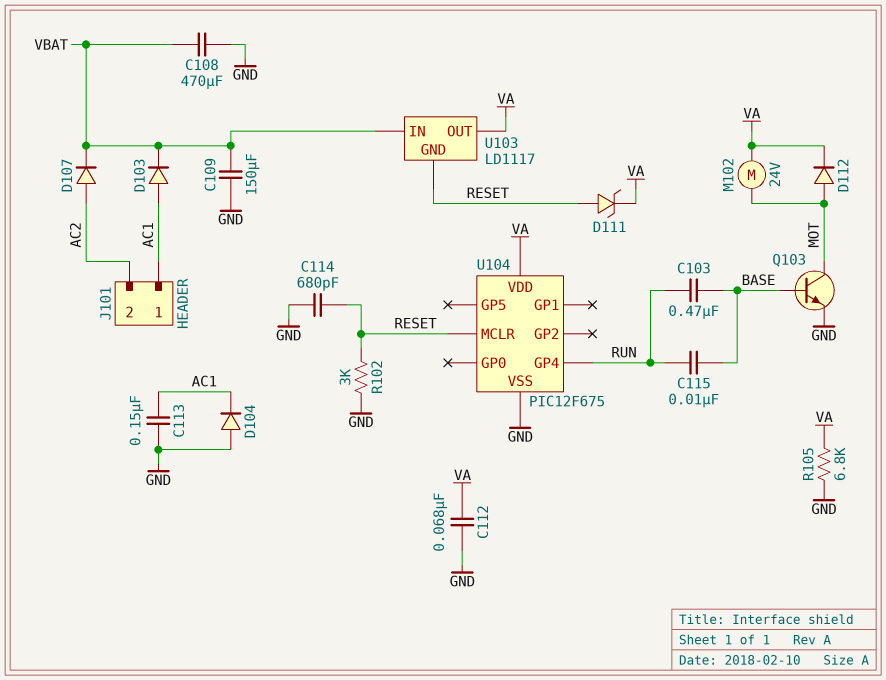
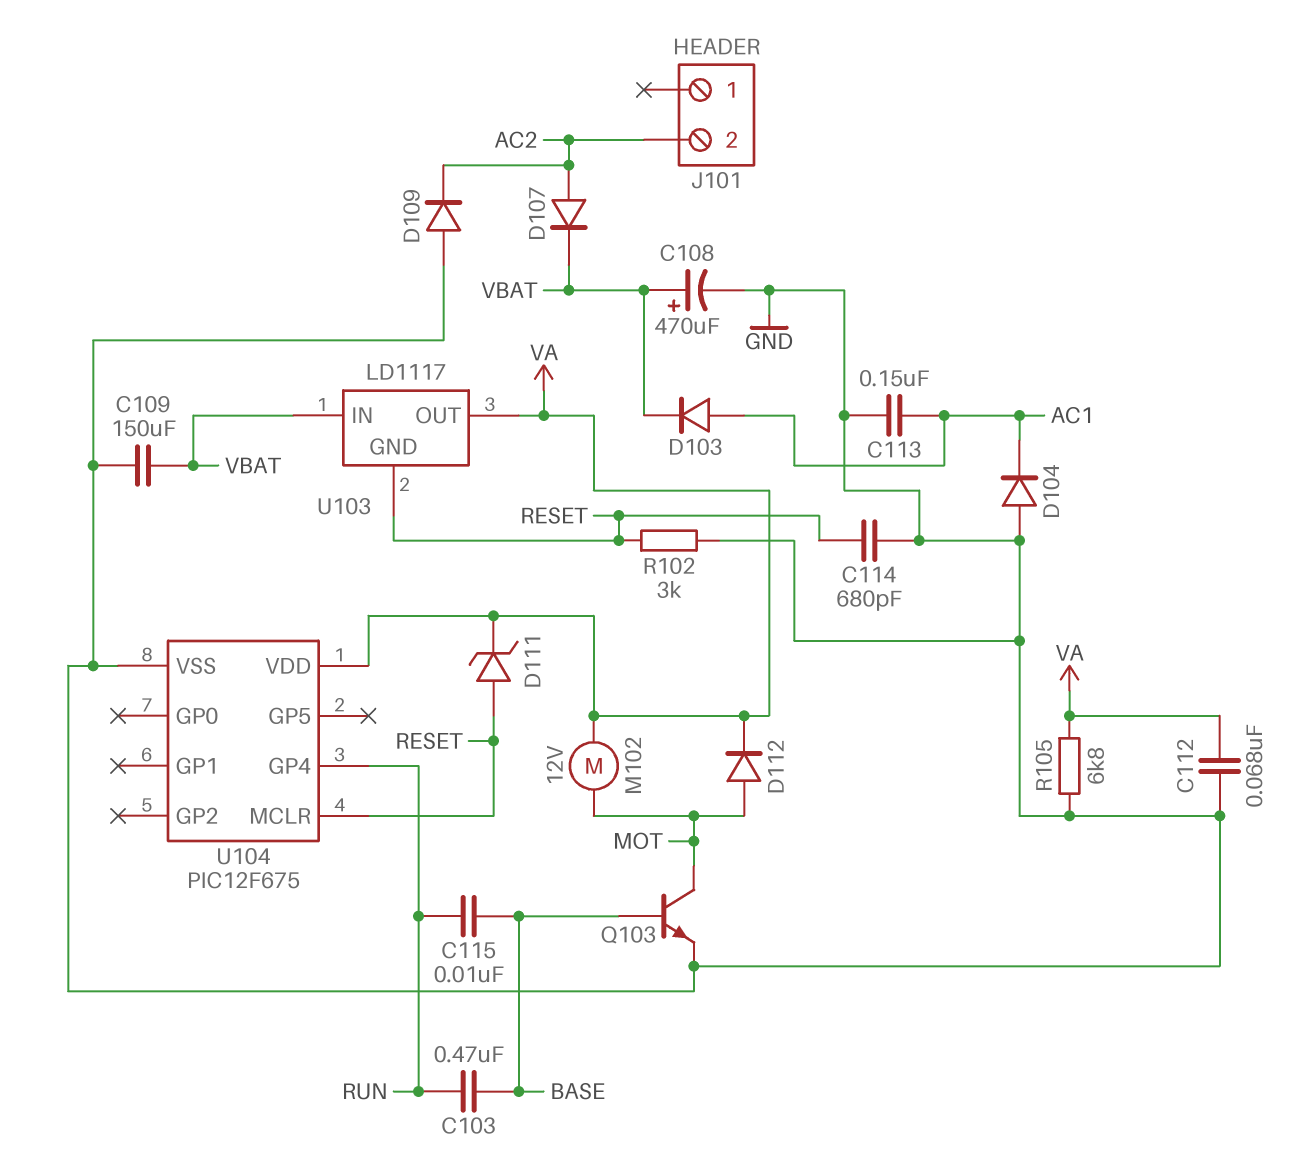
C108: 470uF (GND, VBAT) -> 470uF (plus VBAT, minus GND)
D109: none -> diode (A GND, K AC2)
J101 pin 1: AC1 -> none
M102: motor 24V (MOT, VA) -> motor 12V (MOT, VA)

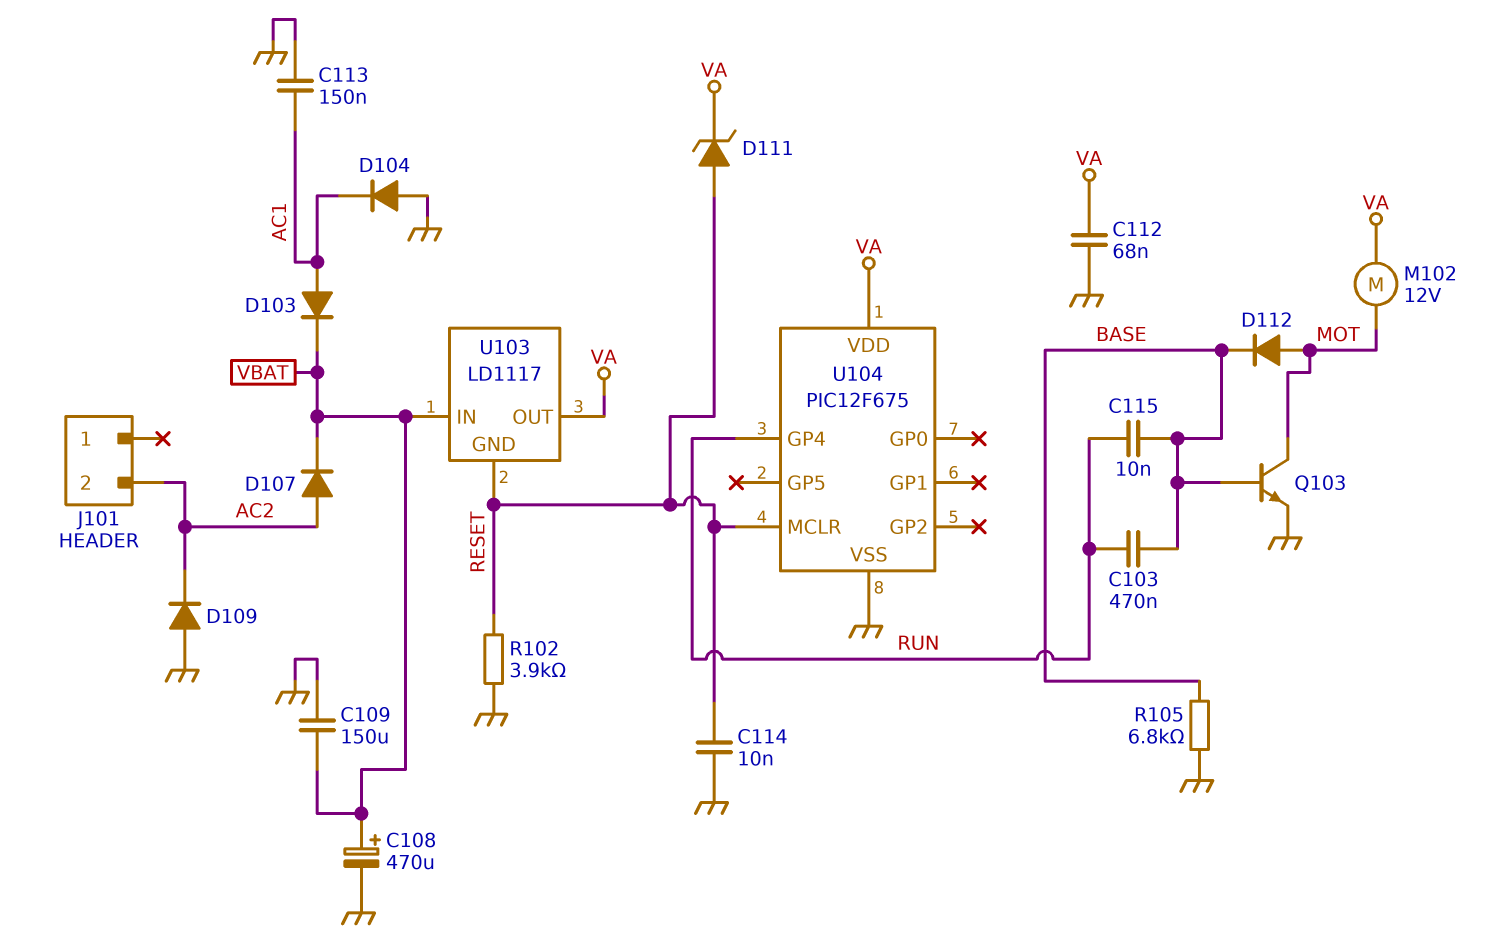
C114: 680pF (GND, RESET) -> 10nF (GND, RESET)
D112: diode (A MOT, K VA) -> diode (A MOT, K BASE)
R102: 3k (GND, RESET) -> 3.9k (GND, RESET)
R105: 6.8k (GND, VA) -> 6.8k (BASE, GND)

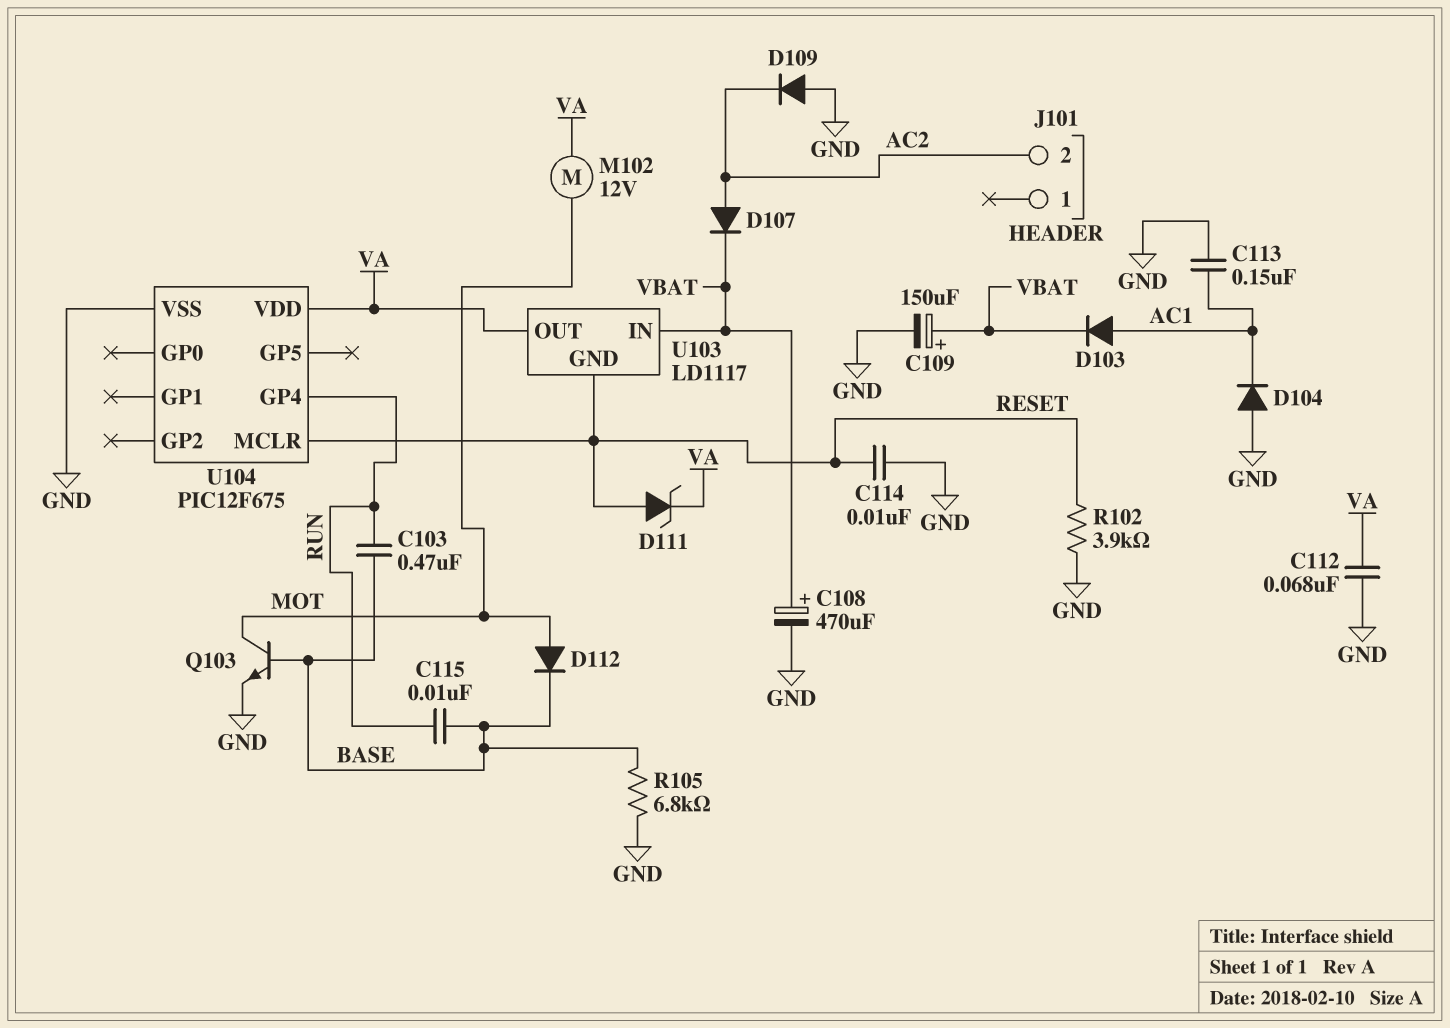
C109: 150uF (GND, VBAT) -> 150uF (plus VBAT, minus GND)

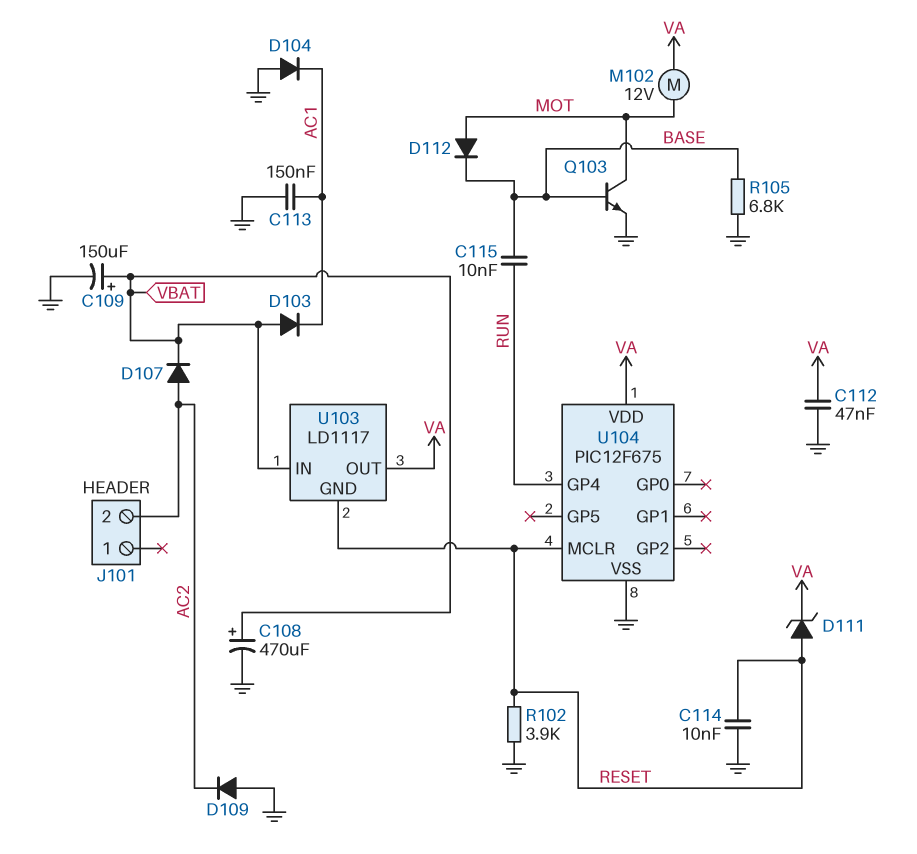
C103: 470nF (BASE, RUN) -> none
C112: 68nF (GND, VA) -> 47nF (GND, VA)
D103: diode (A AC1, K VBAT) -> diode (A VBAT, K AC1)

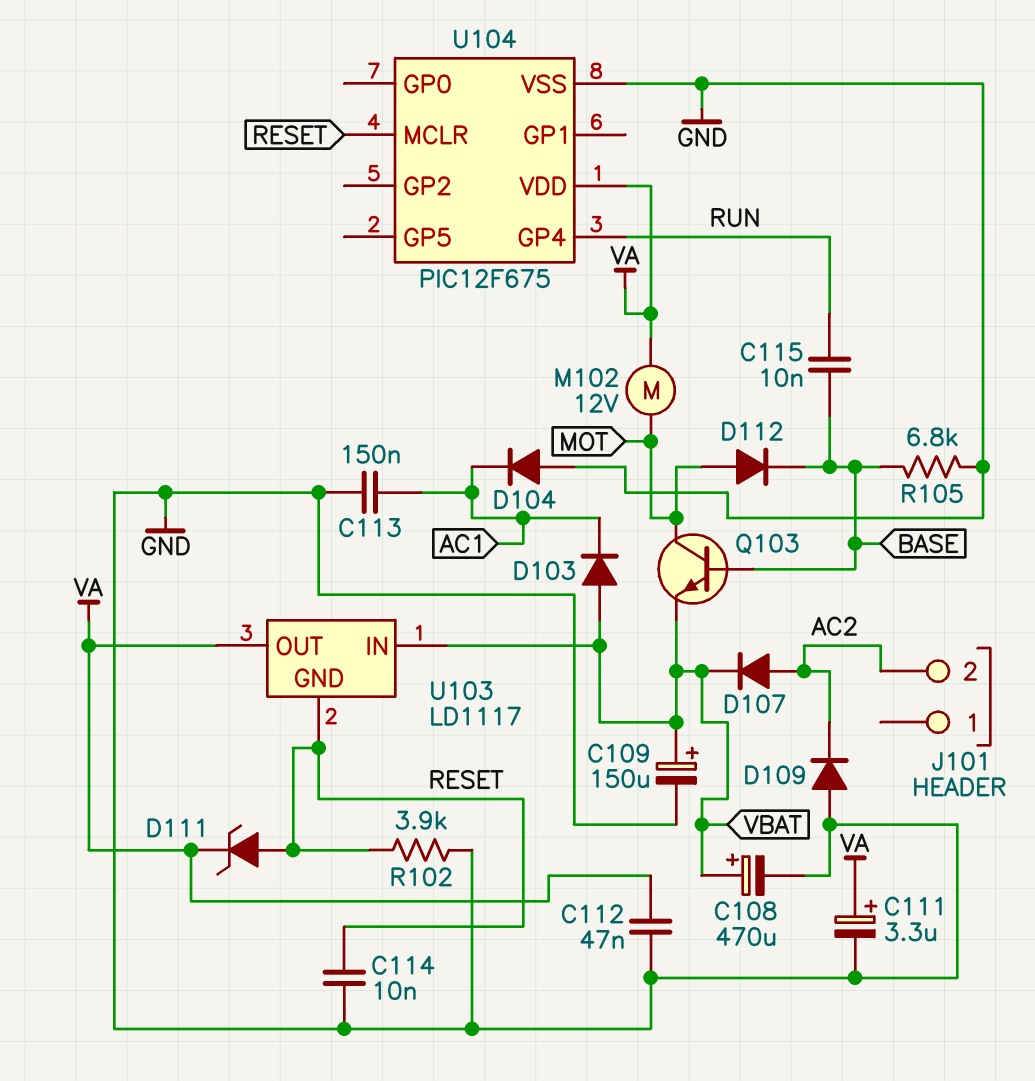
C111: none -> 3.3uF (plus VA, minus GND)
Q103: NPN (B BASE, C MOT, E GND) -> NPN (B BASE, C MOT, E VBAT)

